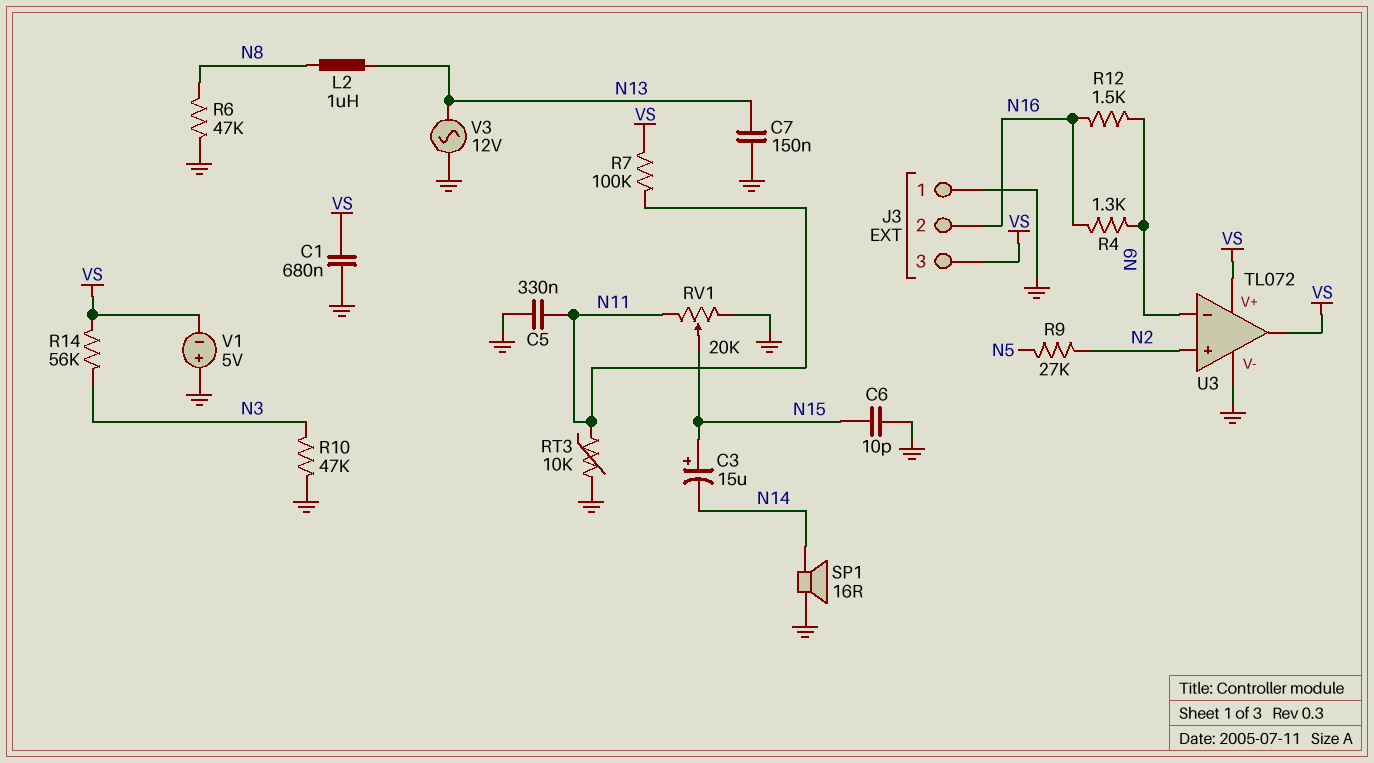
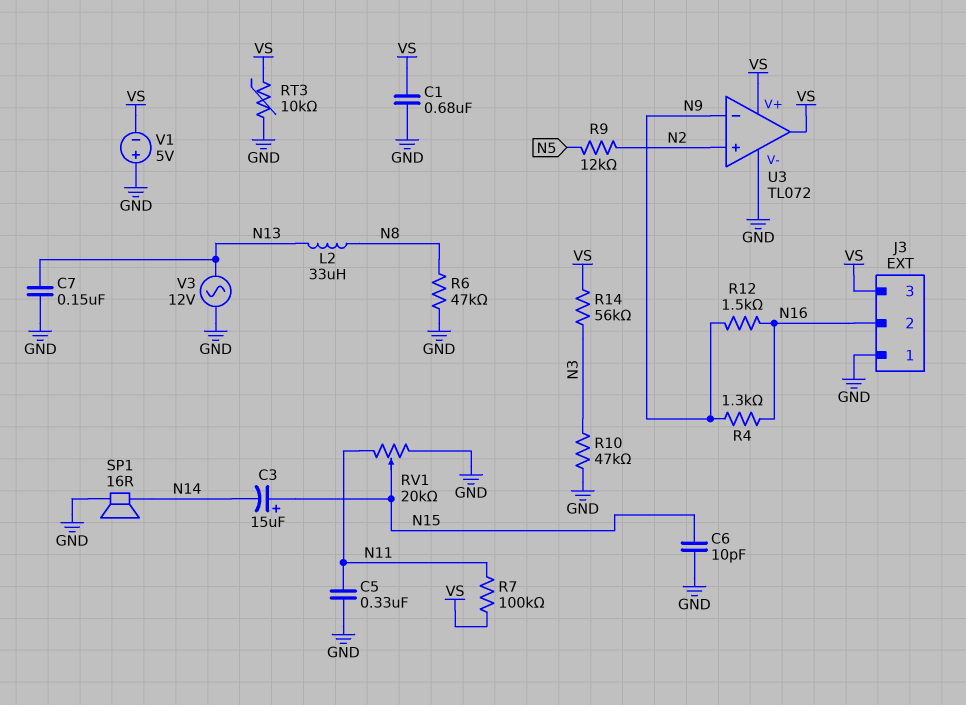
L2: 1uH (N8, N13) -> 33uH (N8, N13)
R9: 27k (N2, N5) -> 12k (N2, N5)
RT3: 10k (GND, N11) -> 10k (GND, VS)

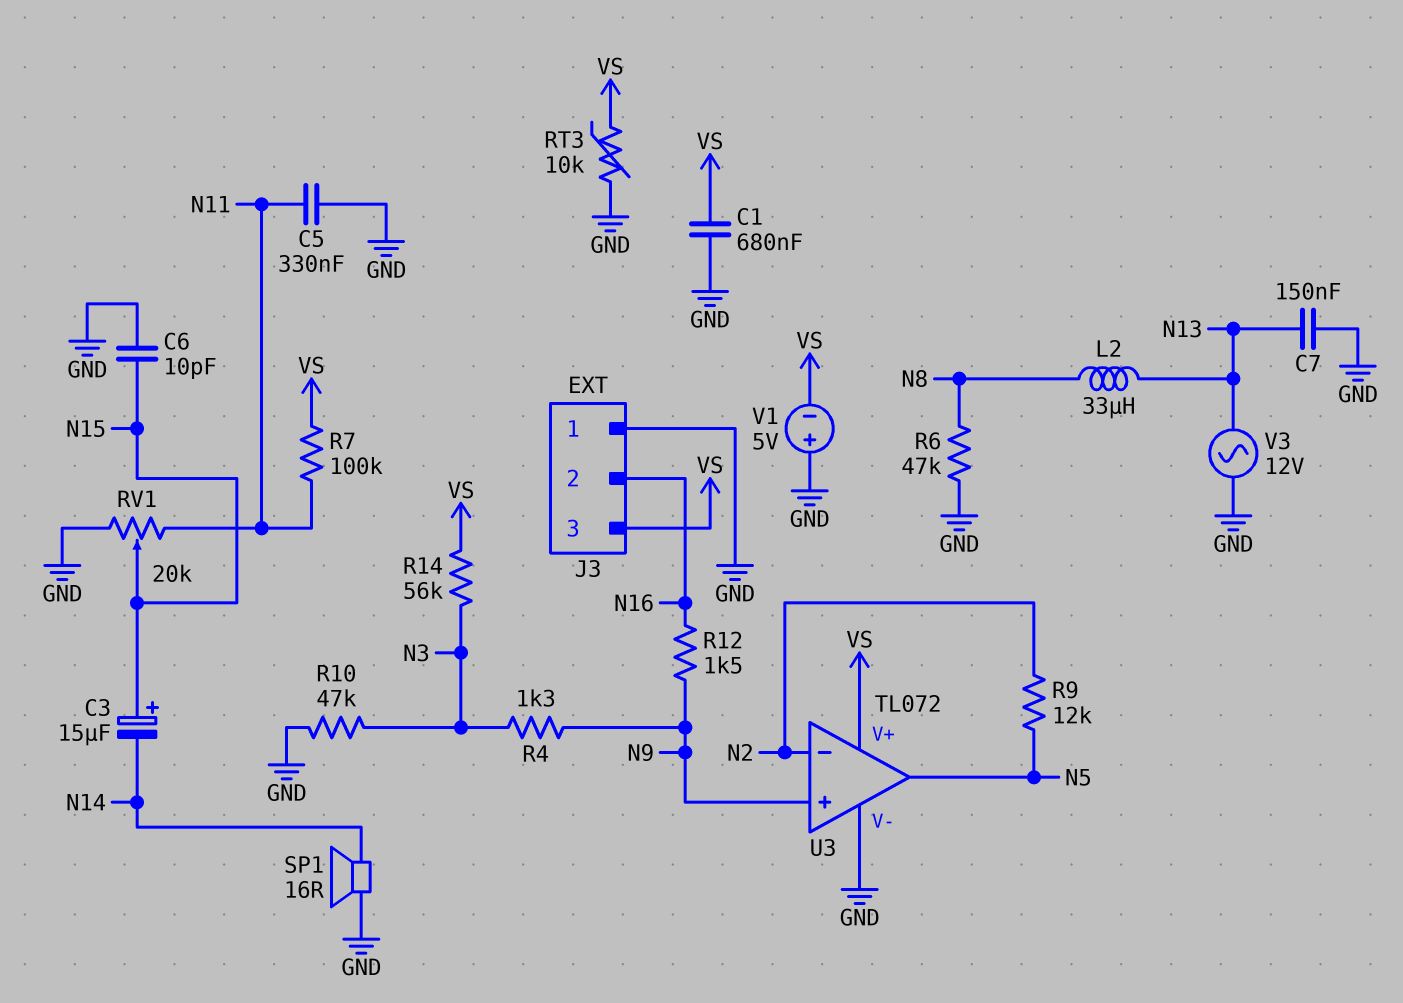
R4: 1.3k (N9, N16) -> 1.3k (N3, N9)
U3 pin in+: N2 -> N9
U3 pin in-: N9 -> N2
U3 pin out: VS -> N5

